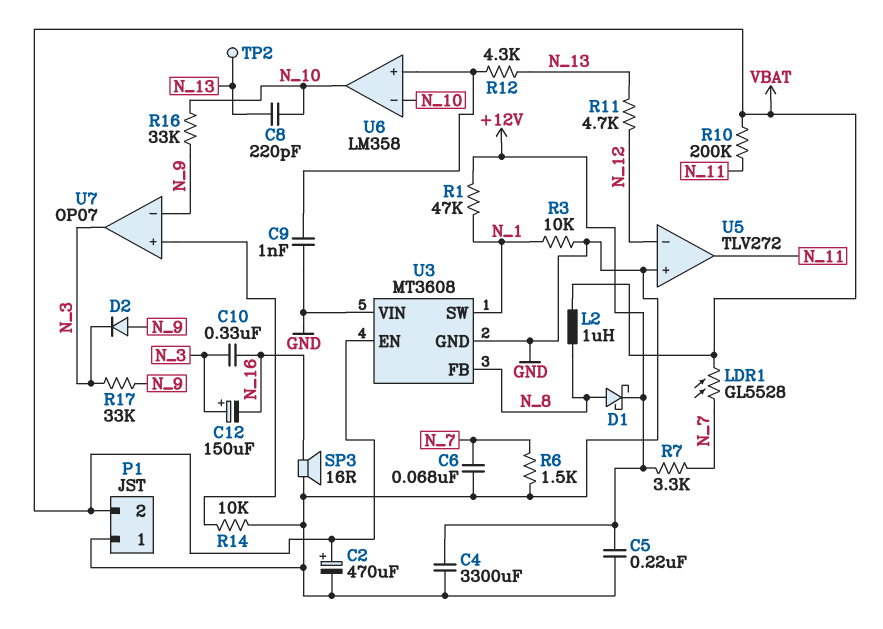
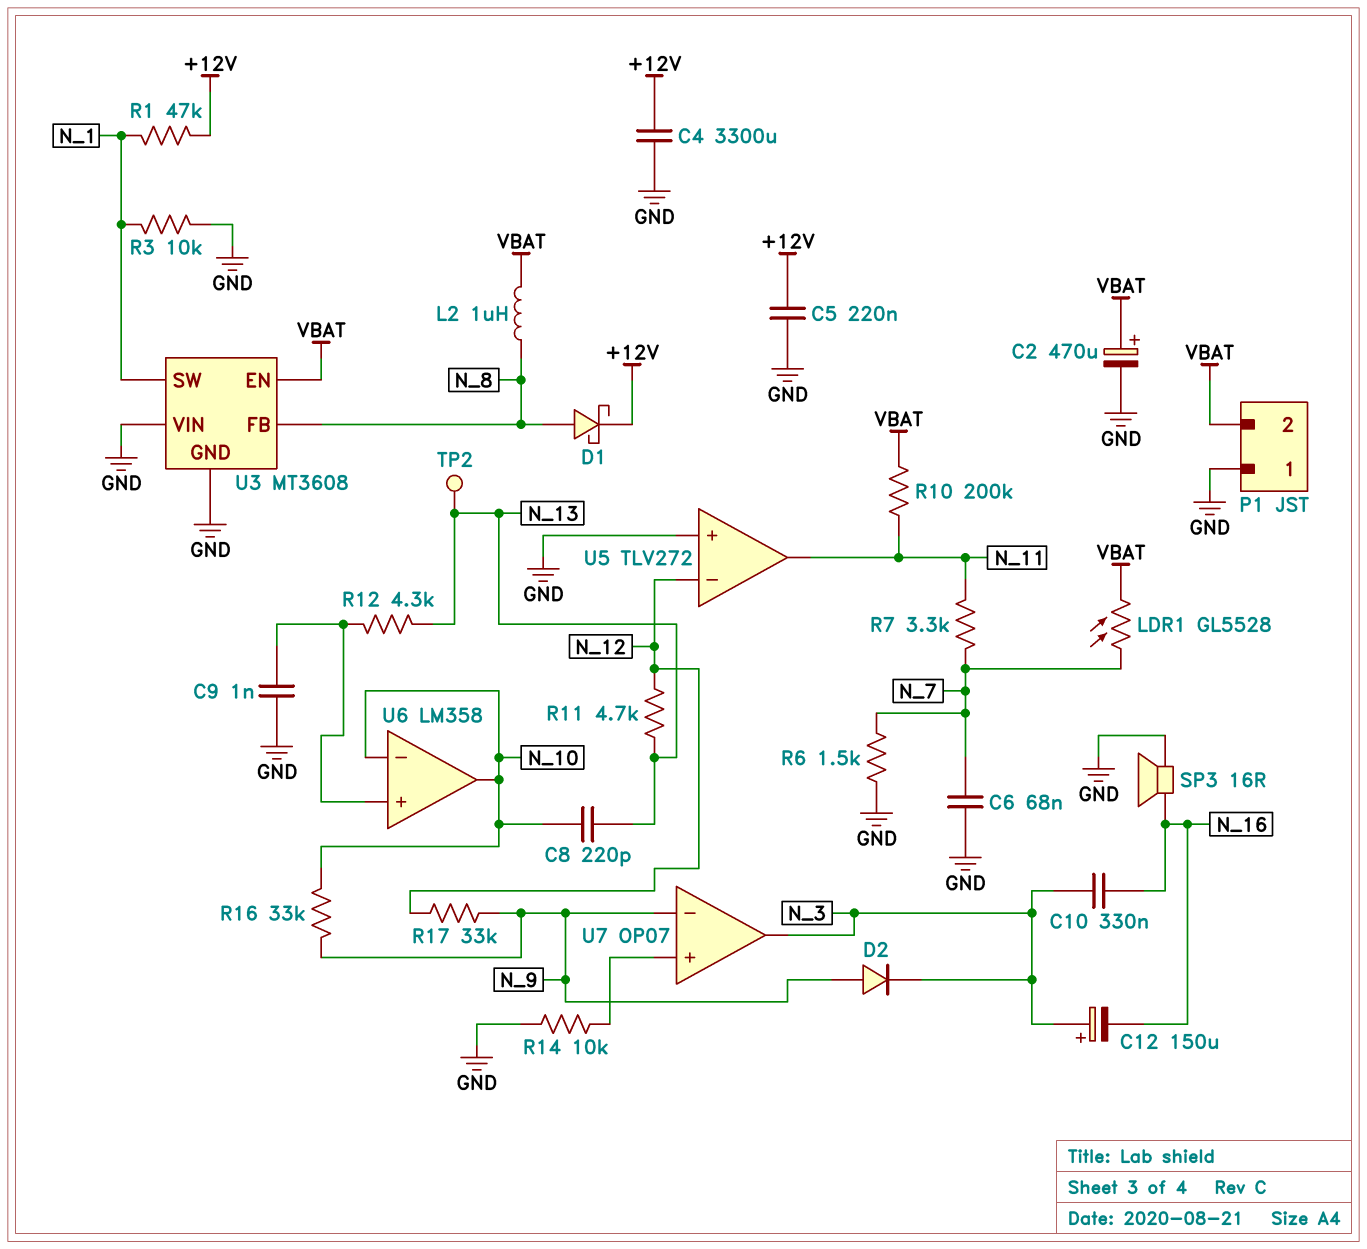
R7: 3.3k (+12V, N_7) -> 3.3k (N_7, N_11)
R17: 33k (N_3, N_9) -> 33k (N_9, N_12)

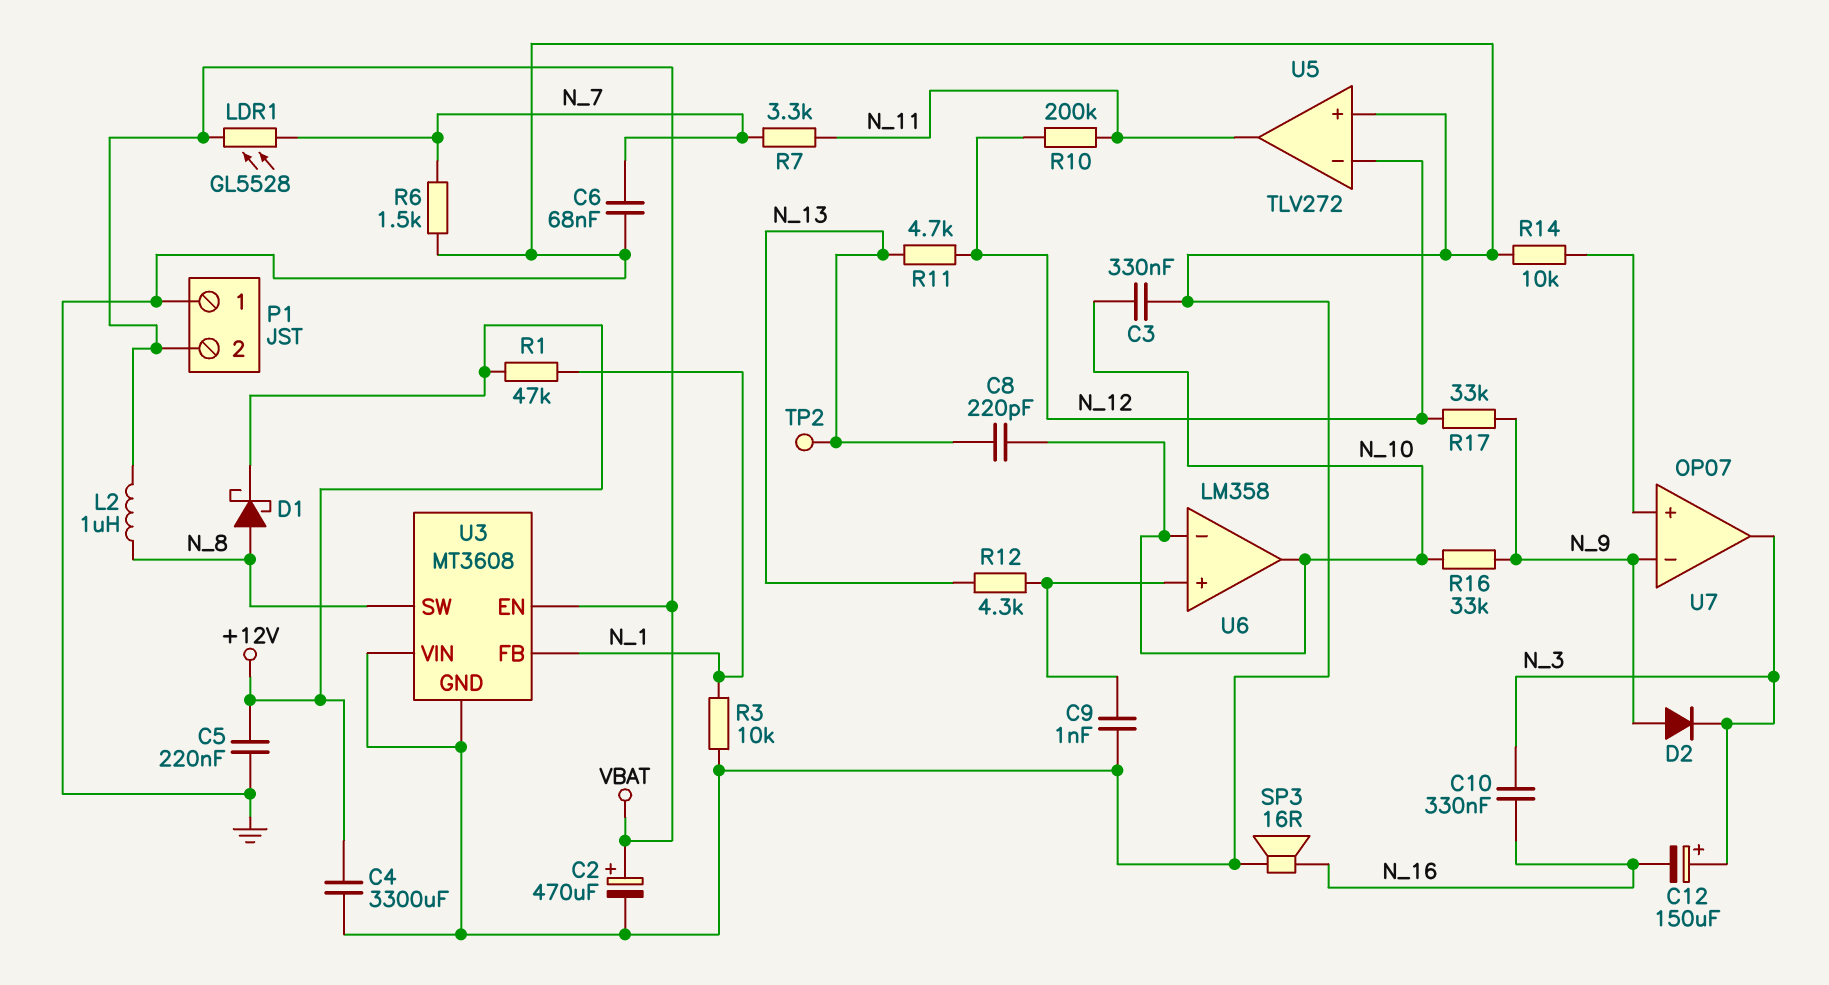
C3: none -> 330nF (GND, N_10)
R10: 200k (N_11, VBAT) -> 200k (N_11, N_12)
U3 pin FB: N_8 -> N_1
U3 pin SW: N_1 -> N_8

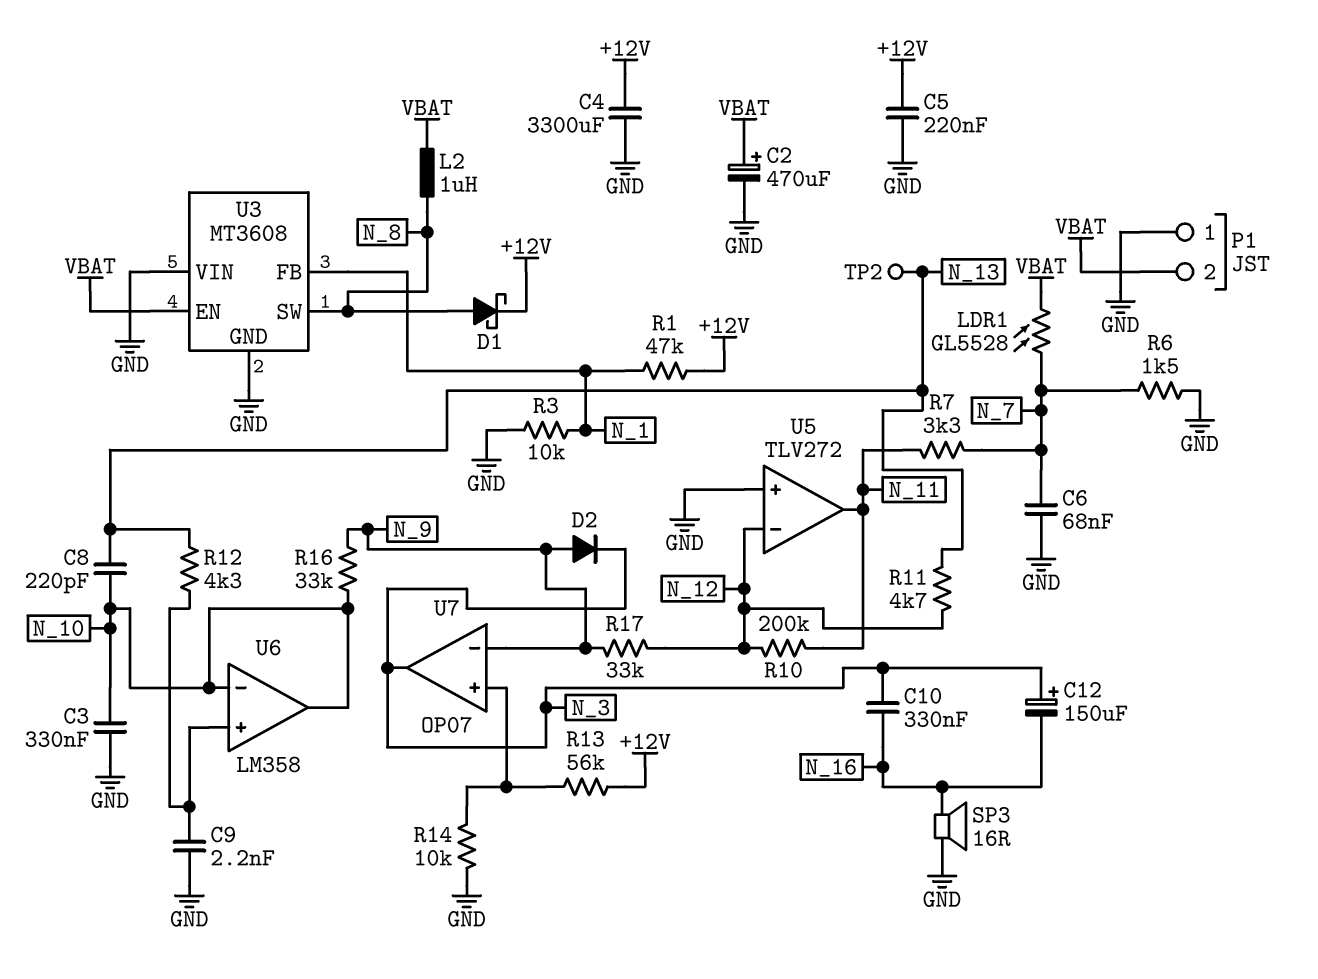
C9: 1nF (GND, U6/in+) -> 2.2nF (GND, U6/in+)
R13: none -> 56k (+12V, U7/in+)

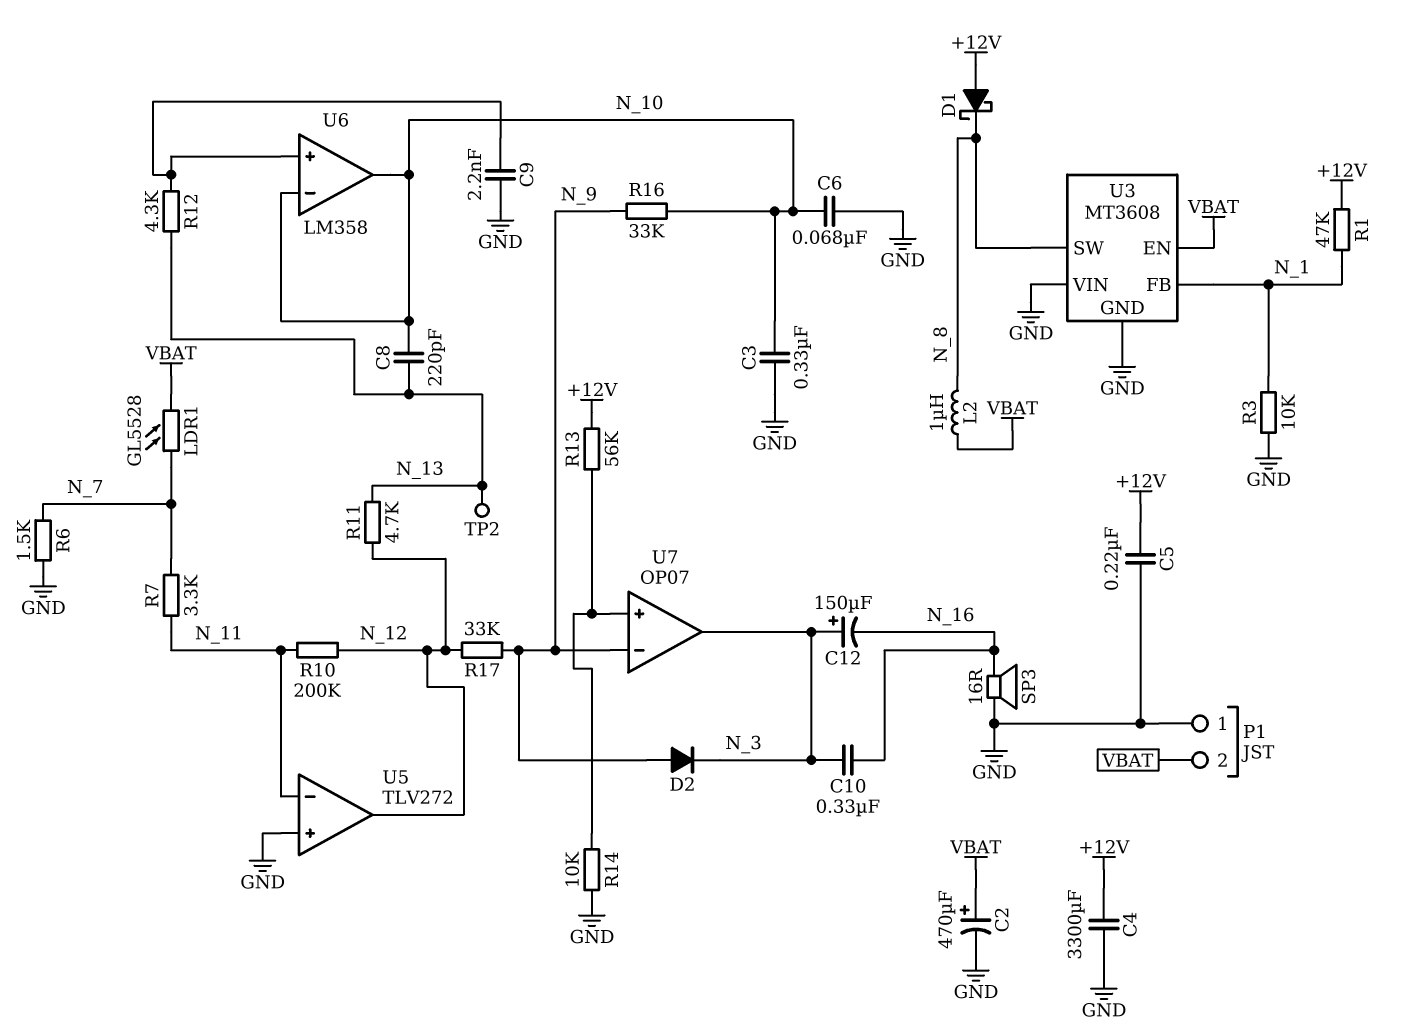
C6: 68nF (GND, N_7) -> 68nF (GND, N_10)
D1: schottky (A N_8, K +12V) -> schottky (A +12V, K N_8)
U5 pin in-: N_12 -> N_11
U5 pin out: N_11 -> N_12

